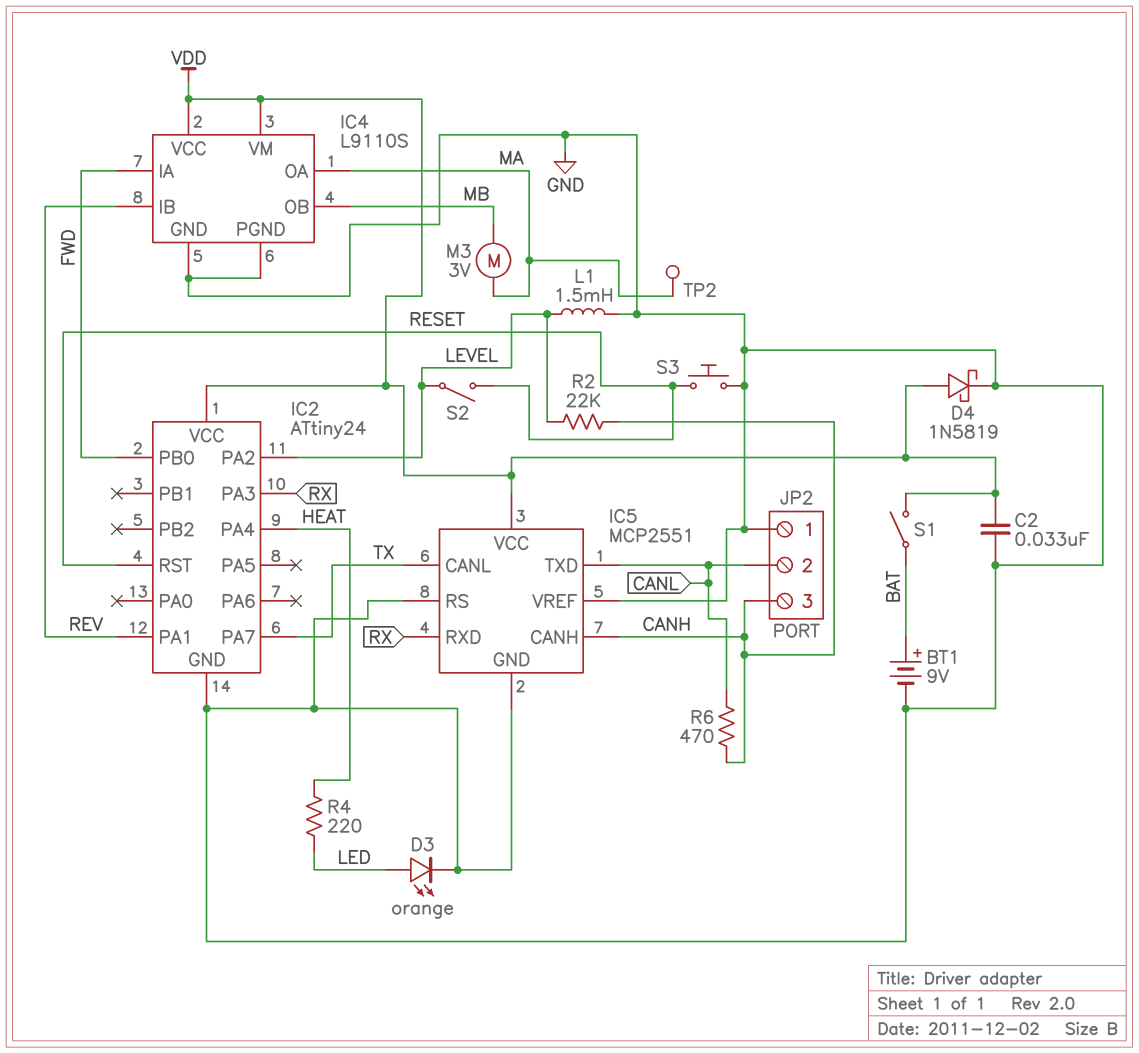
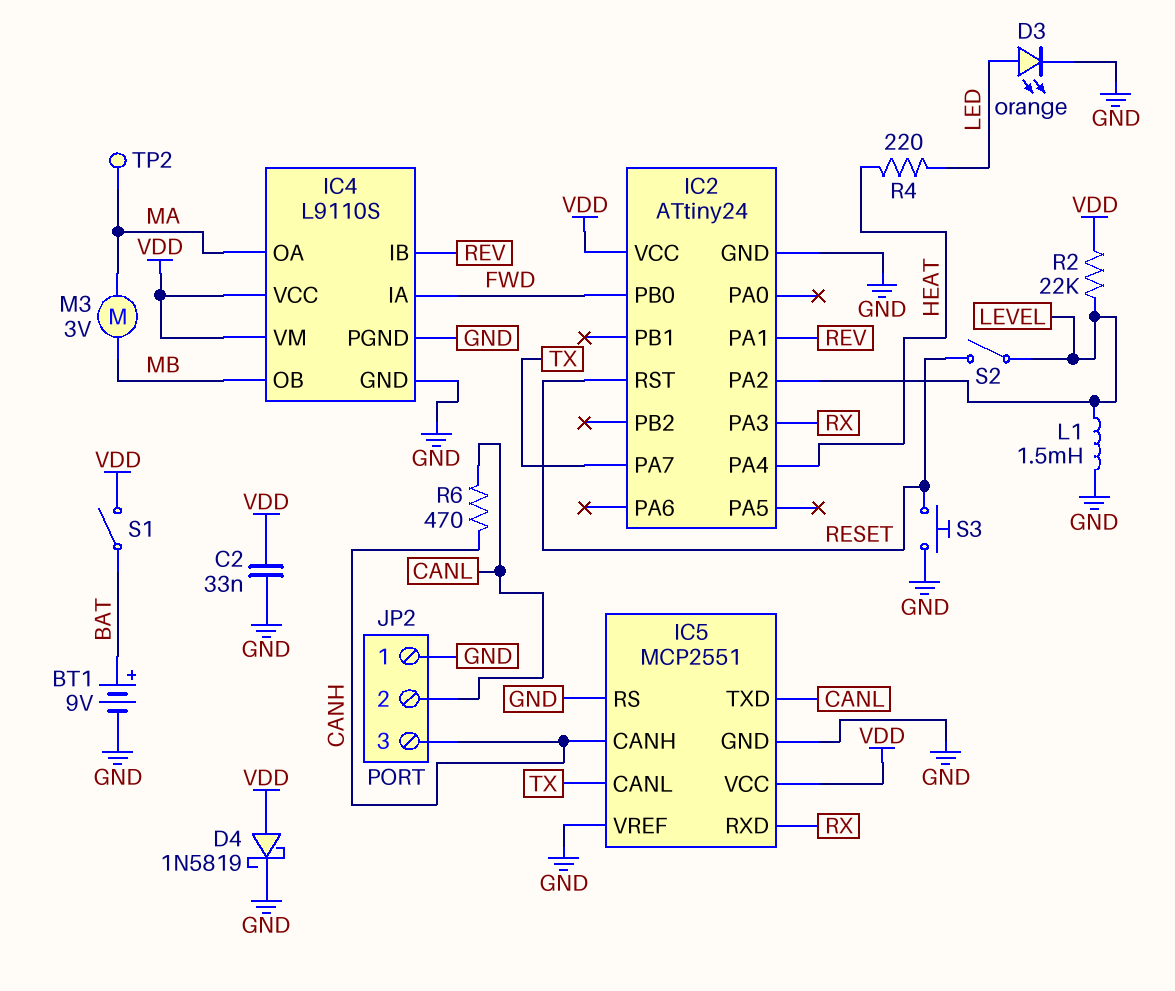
R2: 22k (CANH, LEVEL) -> 22k (LEVEL, VDD)

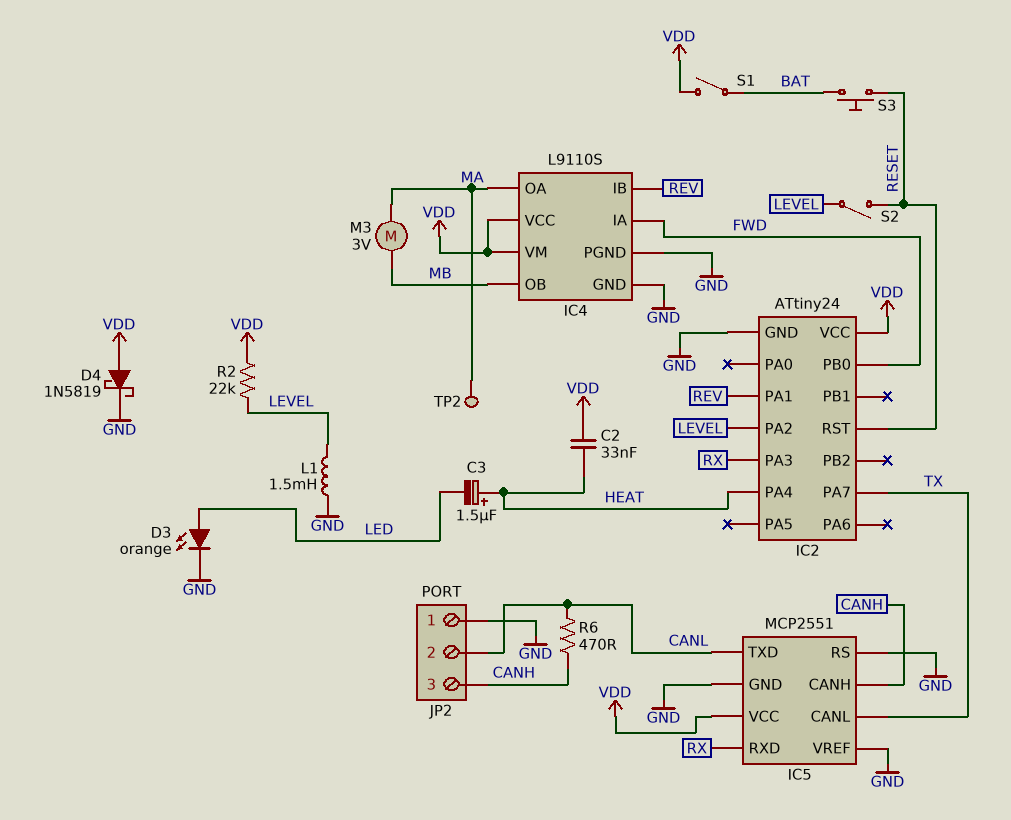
BT1: 9V (plus BAT, minus GND) -> none
C2: 33nF (GND, VDD) -> 33nF (HEAT, VDD)
C3: none -> 1.5uF (plus HEAT, minus LED)
R4: 220 (HEAT, LED) -> none
S3: button (GND, RESET) -> button (BAT, RESET)

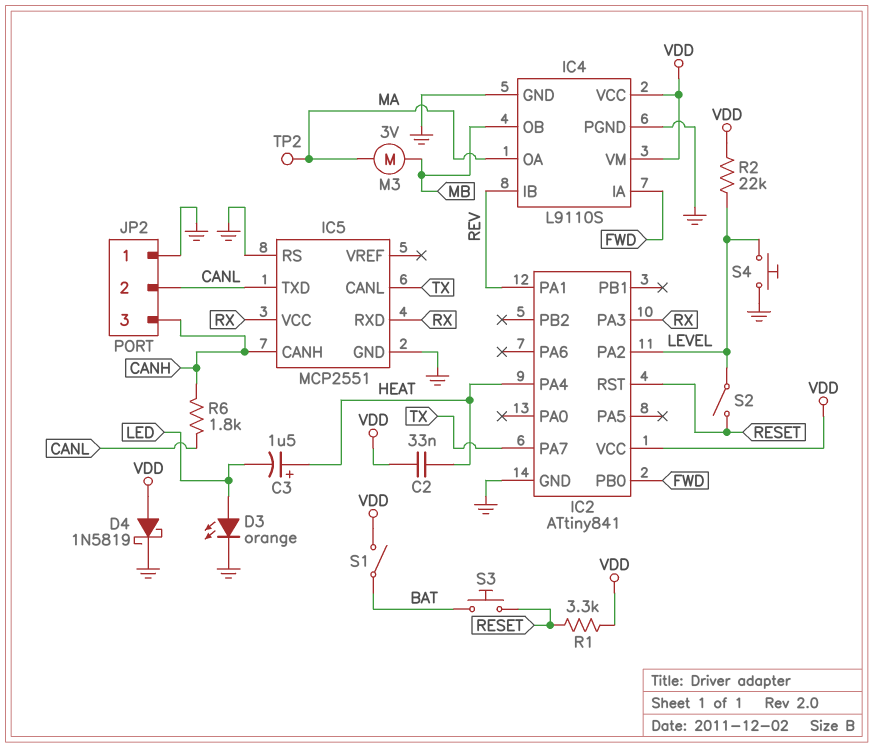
IC2: ATtiny24 -> ATtiny841
IC5 pin VCC: VDD -> RX
IC5 pin VREF: GND -> none
L1: 1.5mH (GND, LEVEL) -> none
R1: none -> 3.3k (RESET, VDD)
R6: 470 (CANH, CANL) -> 1.8k (CANH, CANL)
S4: none -> button (GND, LEVEL)

